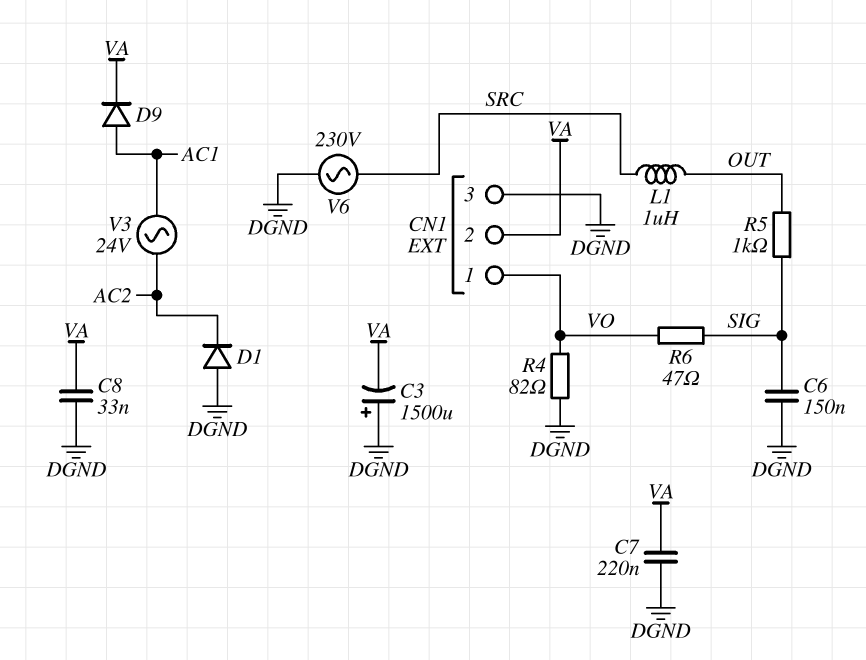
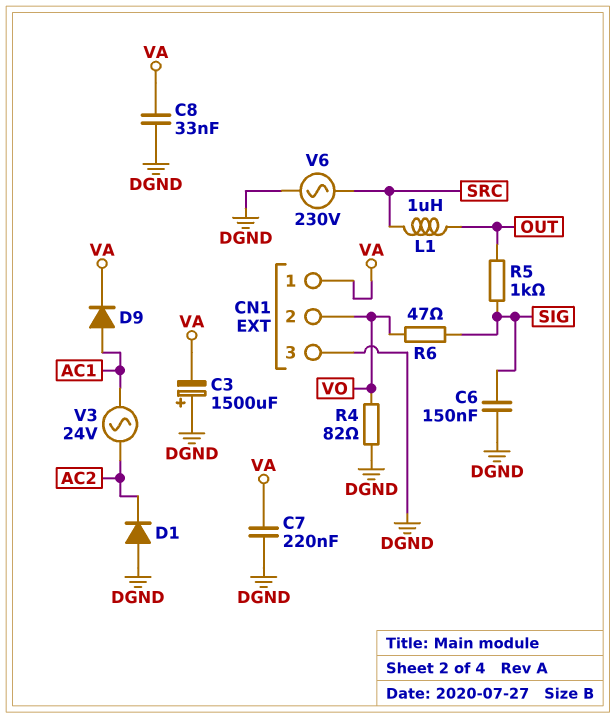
CN1 pin 1: VO -> VA
CN1 pin 2: VA -> VO

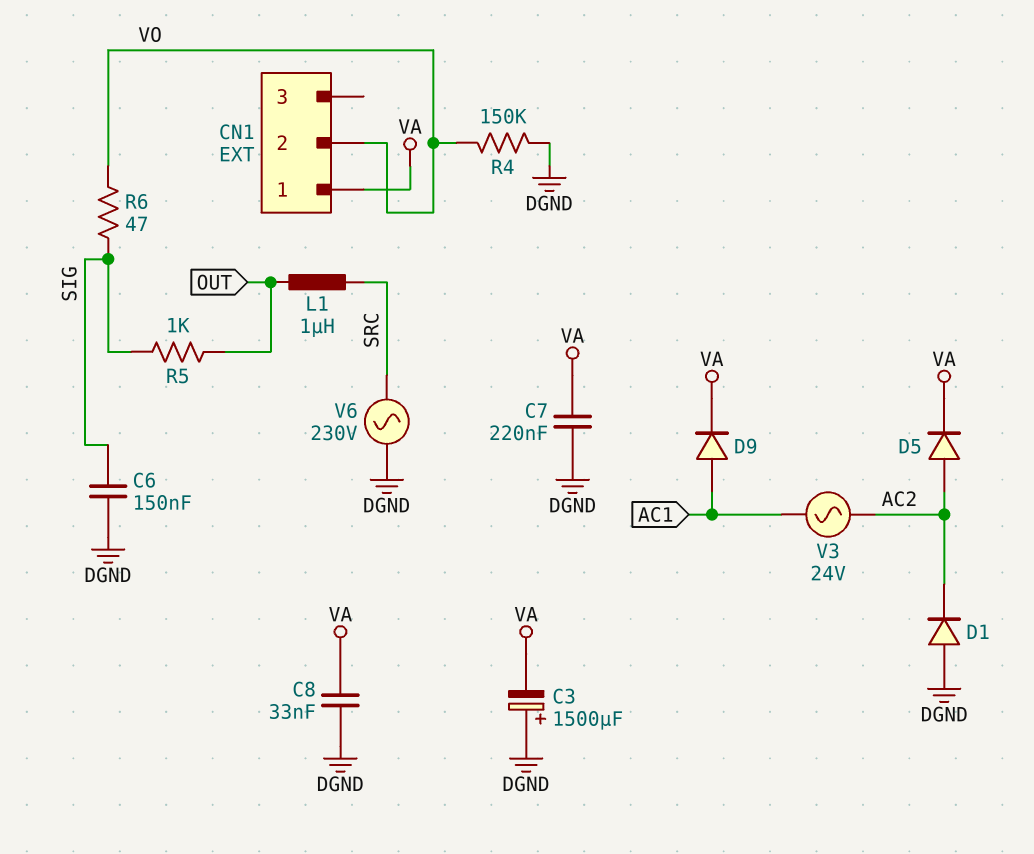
CN1 pin 3: DGND -> none
D5: none -> diode (A AC2, K VA)
R4: 82 (DGND, VO) -> 150k (DGND, VO)

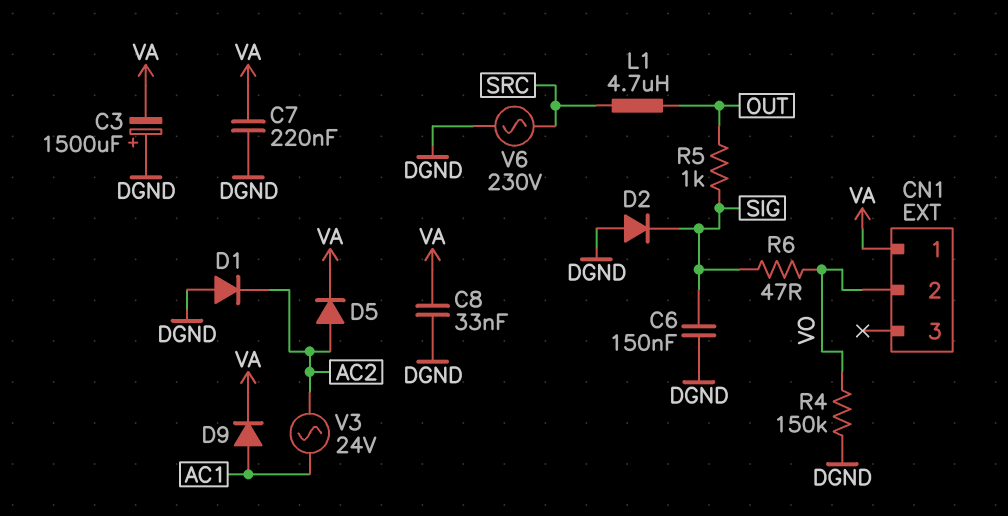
D2: none -> diode (A DGND, K SIG)
L1: 1uH (OUT, SRC) -> 4.7uH (OUT, SRC)

